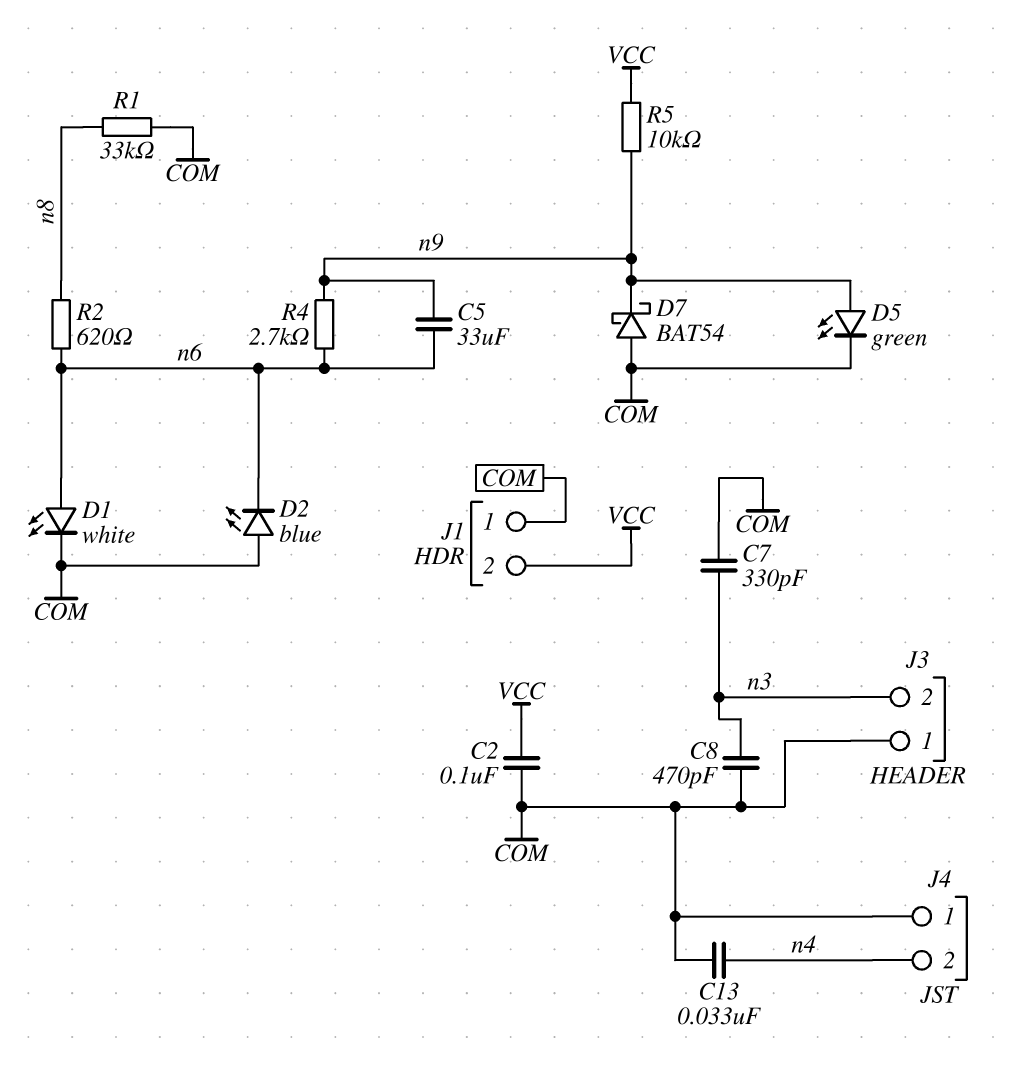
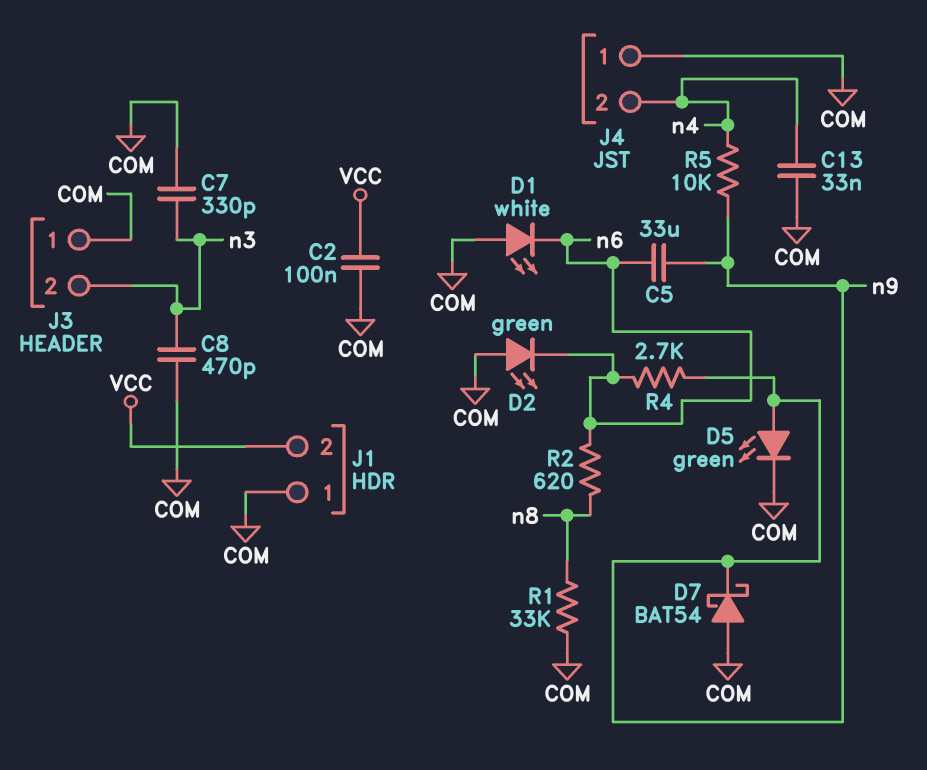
D1: LED white (A n6, K COM) -> LED white (A COM, K n6)
D2: LED blue (A COM, K n6) -> LED green (A COM, K n6)
R5: 10k (VCC, n9) -> 10k (n4, n9)

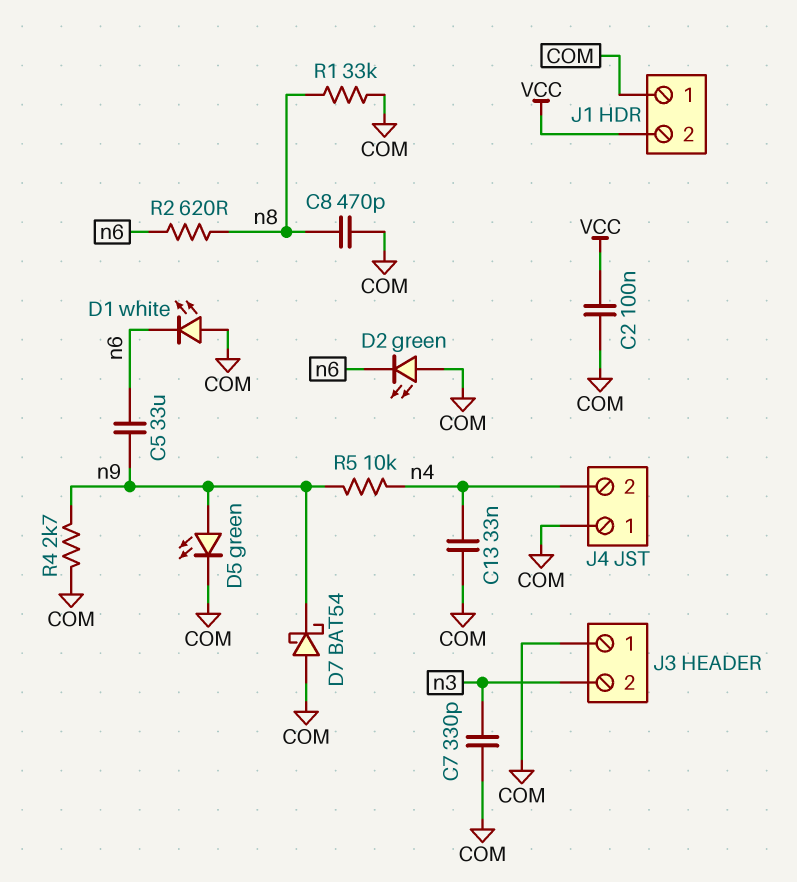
C8: 470pF (COM, n3) -> 470pF (COM, n8)
R4: 2.7k (n6, n9) -> 2.7k (COM, n9)

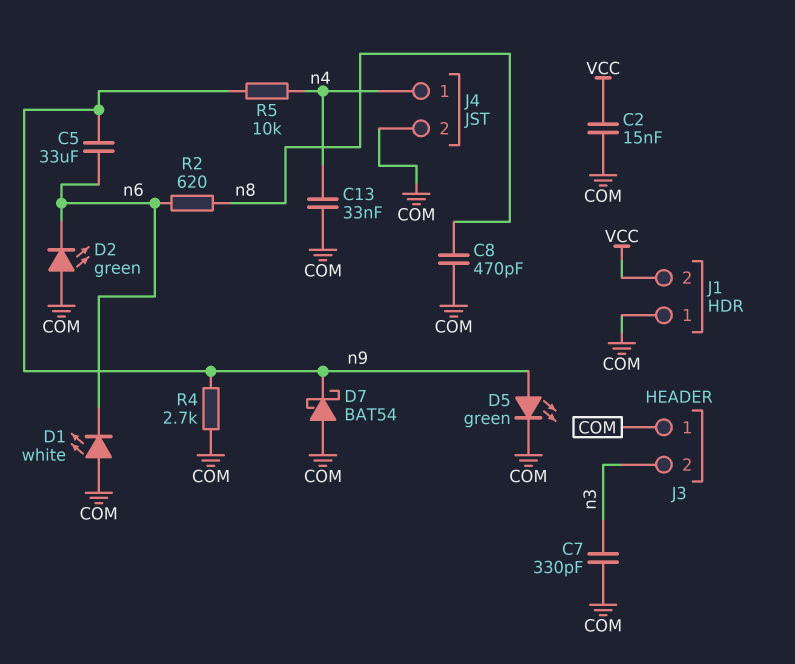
C2: 100nF (COM, VCC) -> 15nF (COM, VCC)
J4 pin 1: COM -> n4
J4 pin 2: n4 -> COM
R1: 33k (COM, n8) -> none

